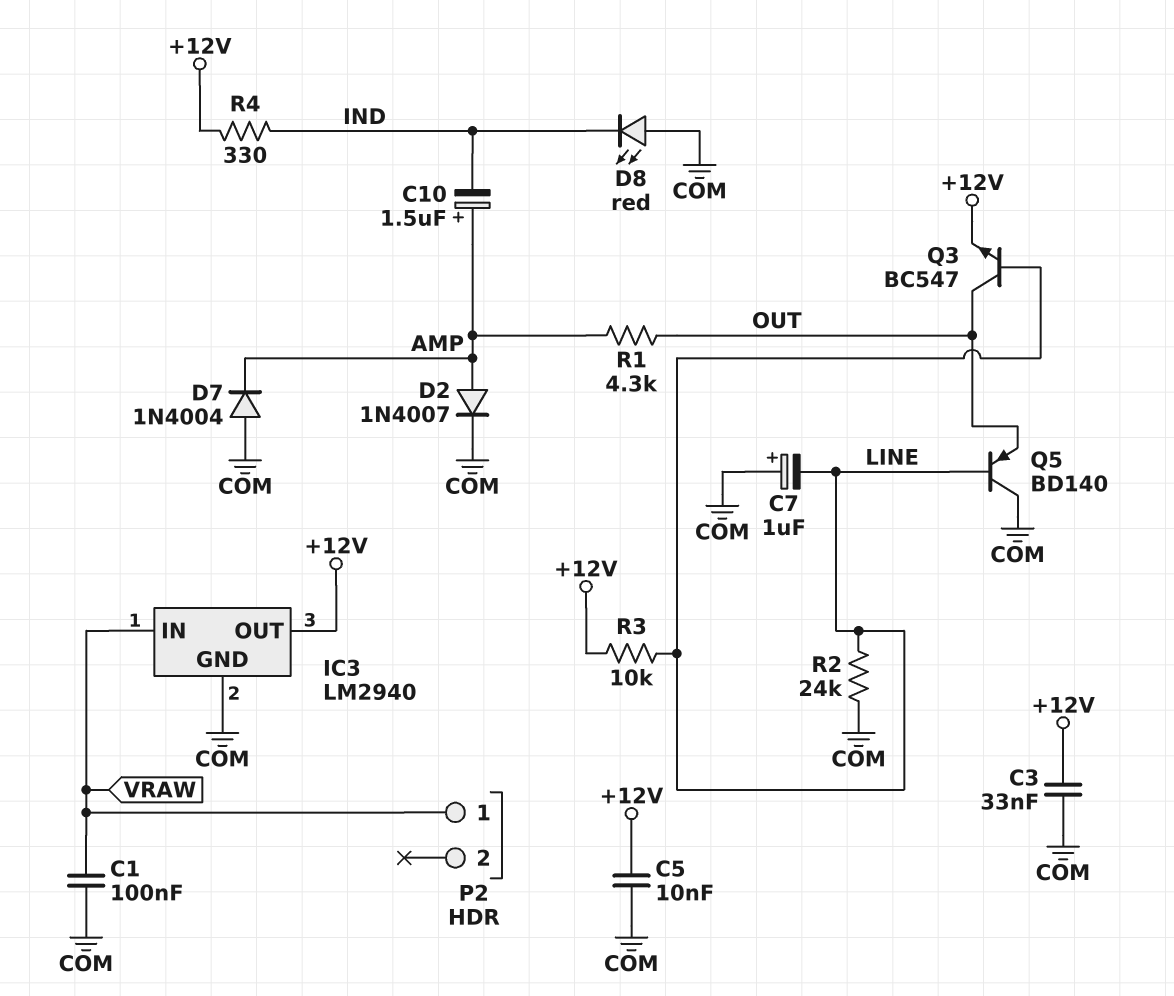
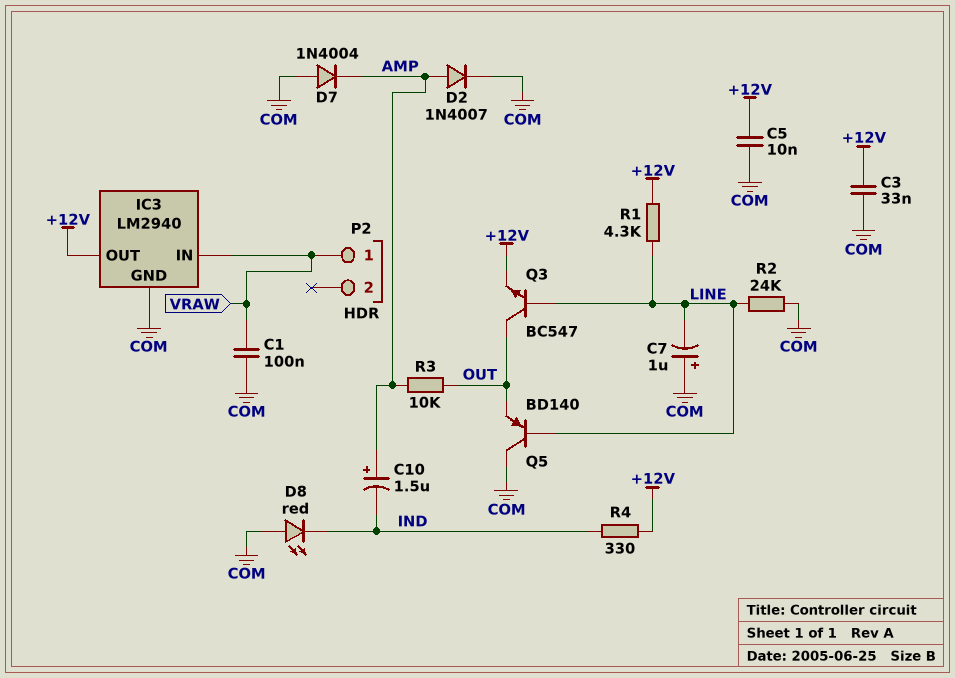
R1: 4.3k (AMP, OUT) -> 4.3k (+12V, LINE)
R3: 10k (+12V, LINE) -> 10k (AMP, OUT)

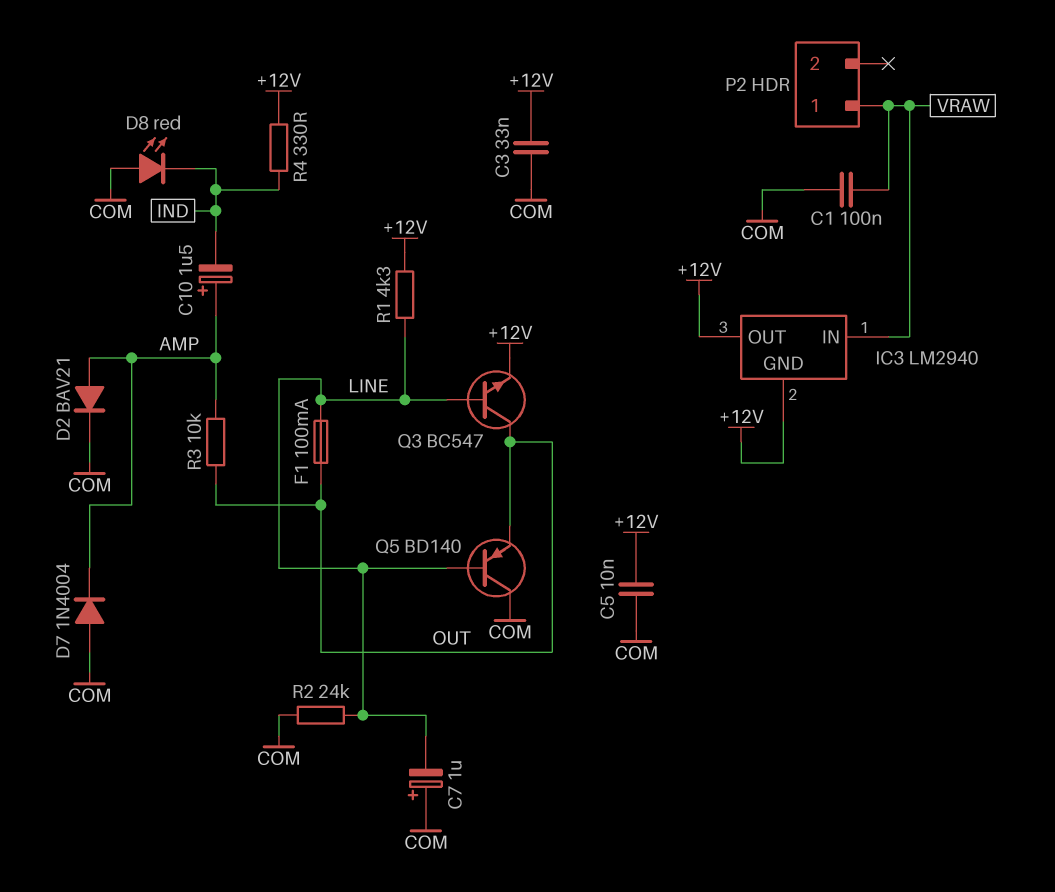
D2: diode 1N4007 (A AMP, K COM) -> diode BAV21 (A AMP, K COM)
F1: none -> 100mA (LINE, OUT)
IC3 pin GND: COM -> +12V

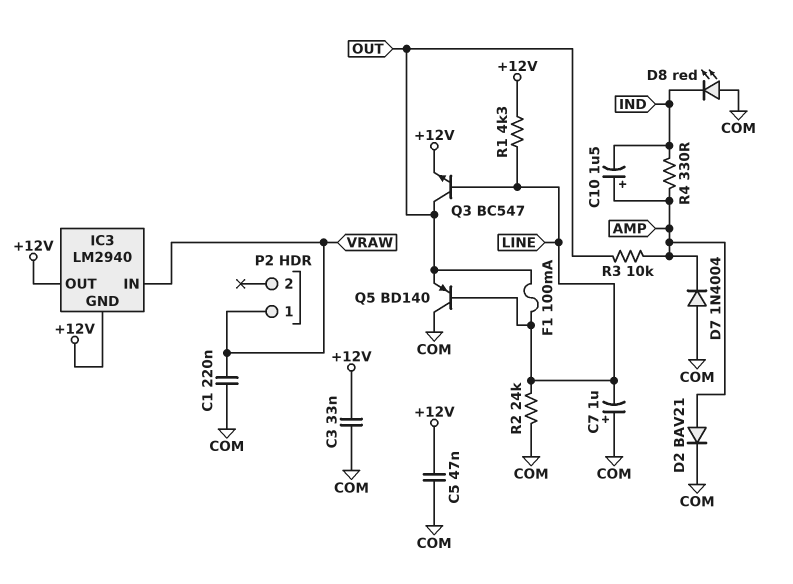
C1: 100nF (COM, VRAW) -> 220nF (COM, VRAW)
C5: 10nF (+12V, COM) -> 47nF (+12V, COM)
R4: 330 (+12V, IND) -> 330 (AMP, IND)

